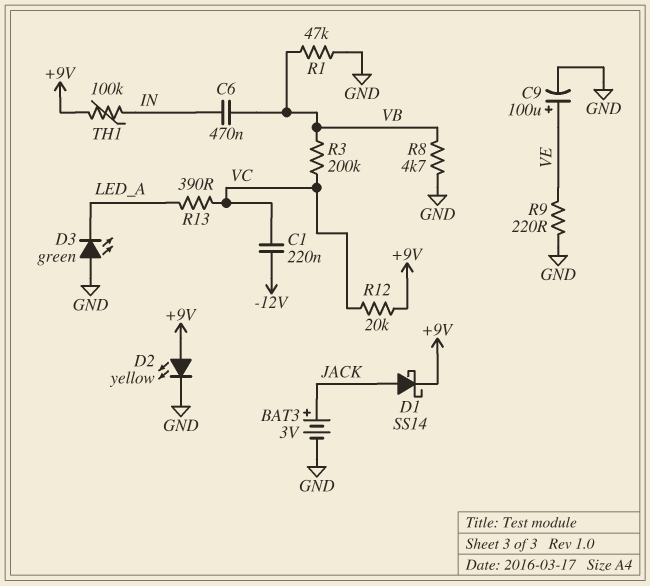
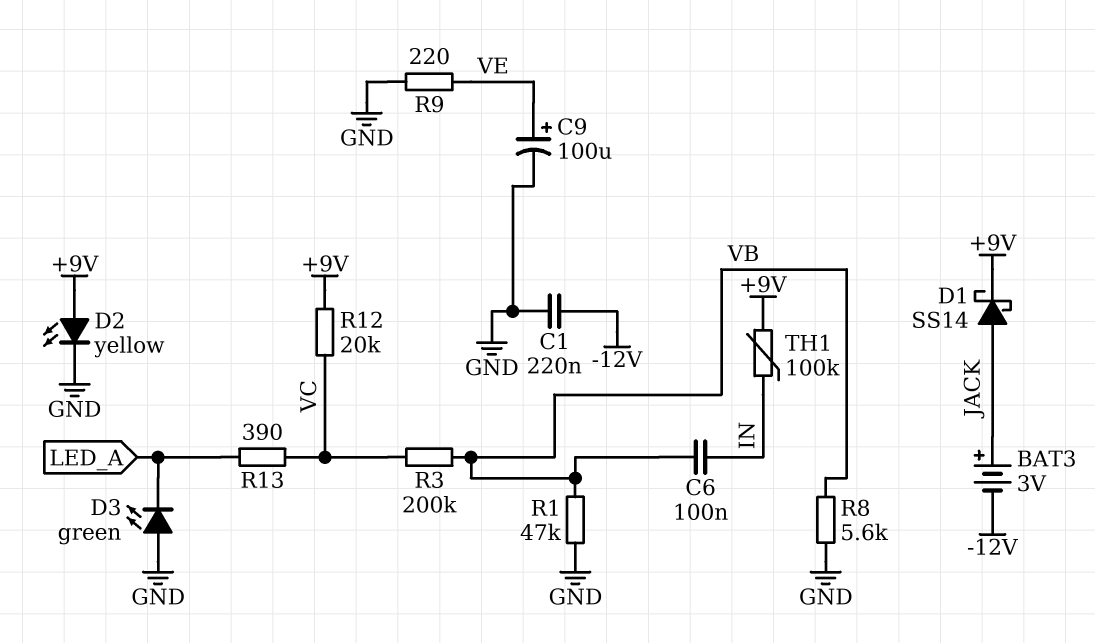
BAT3: 3V (plus JACK, minus GND) -> 3V (plus JACK, minus -12V)
C1: 220nF (-12V, VC) -> 220nF (-12V, GND)
C6: 470nF (IN, VB) -> 100nF (IN, VB)
R8: 4.7k (GND, VB) -> 5.6k (GND, VB)

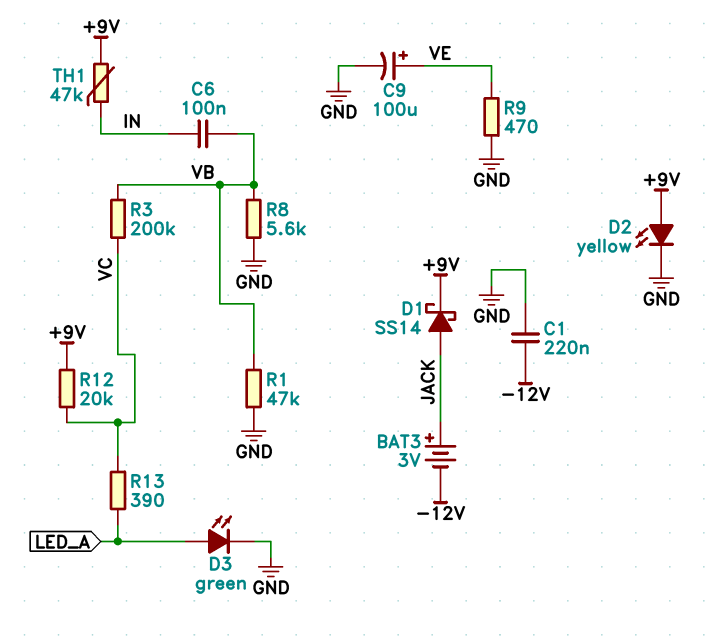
D3: LED green (A GND, K LED_A) -> LED green (A LED_A, K GND)
R9: 220 (GND, VE) -> 470 (GND, VE)
TH1: 100k (+9V, IN) -> 47k (+9V, IN)

